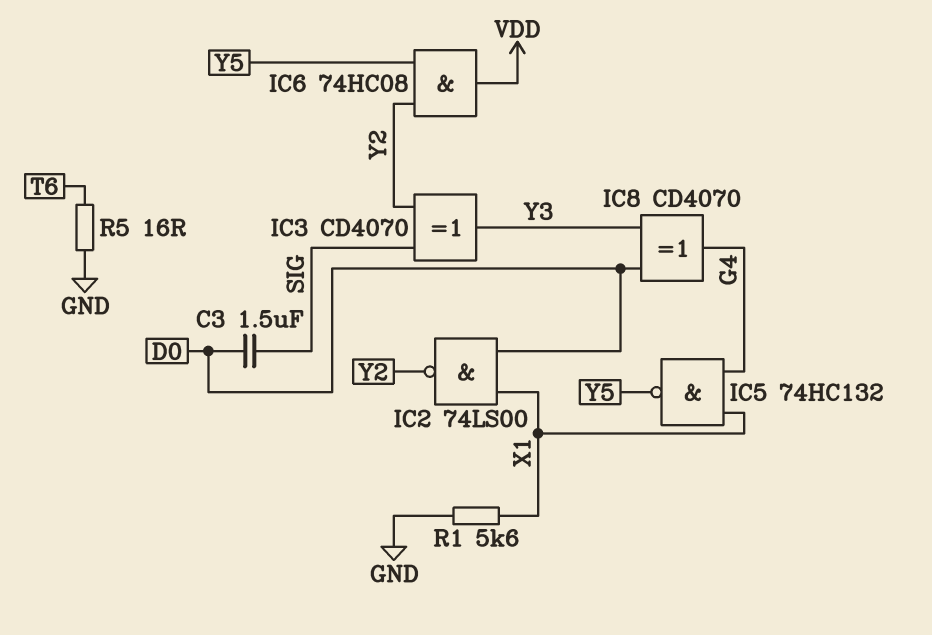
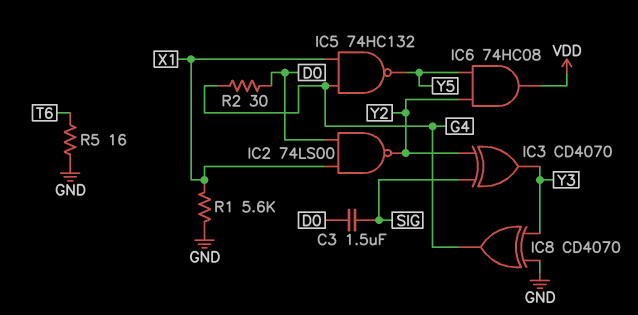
IC8: XOR CD4070 (in D0, in Y3, out G4) -> XOR CD4070 (in GND, in Y3, out G4)
R2: none -> 30 (D0, G4)

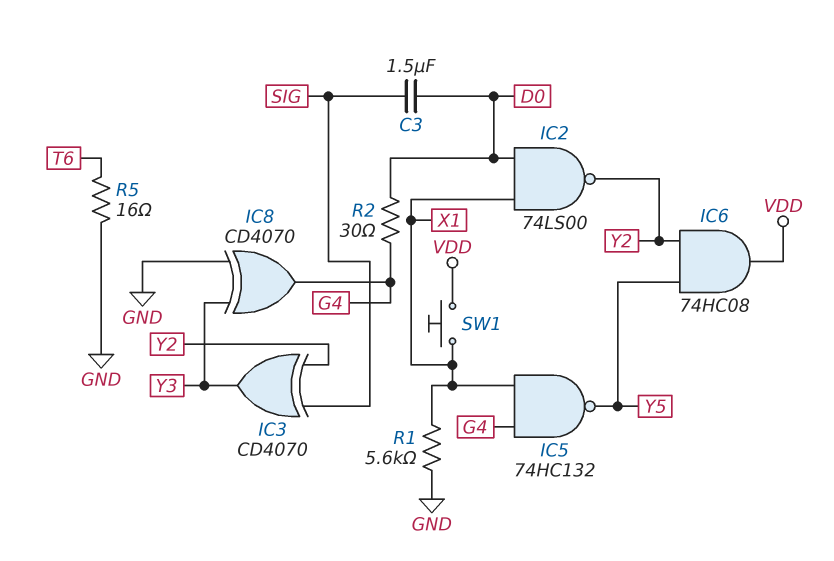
SW1: none -> button (VDD, X1)

